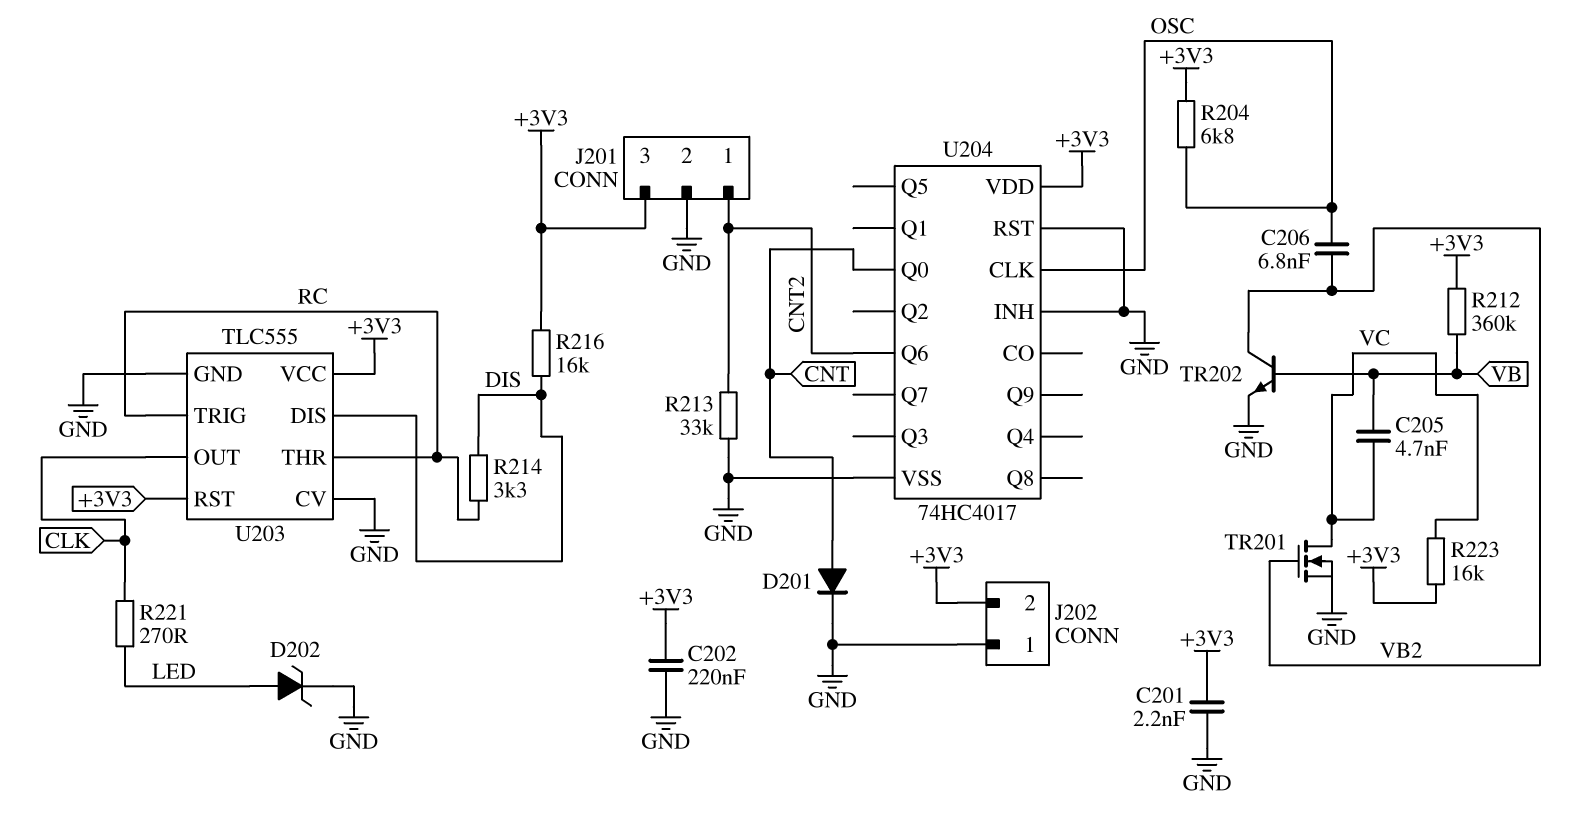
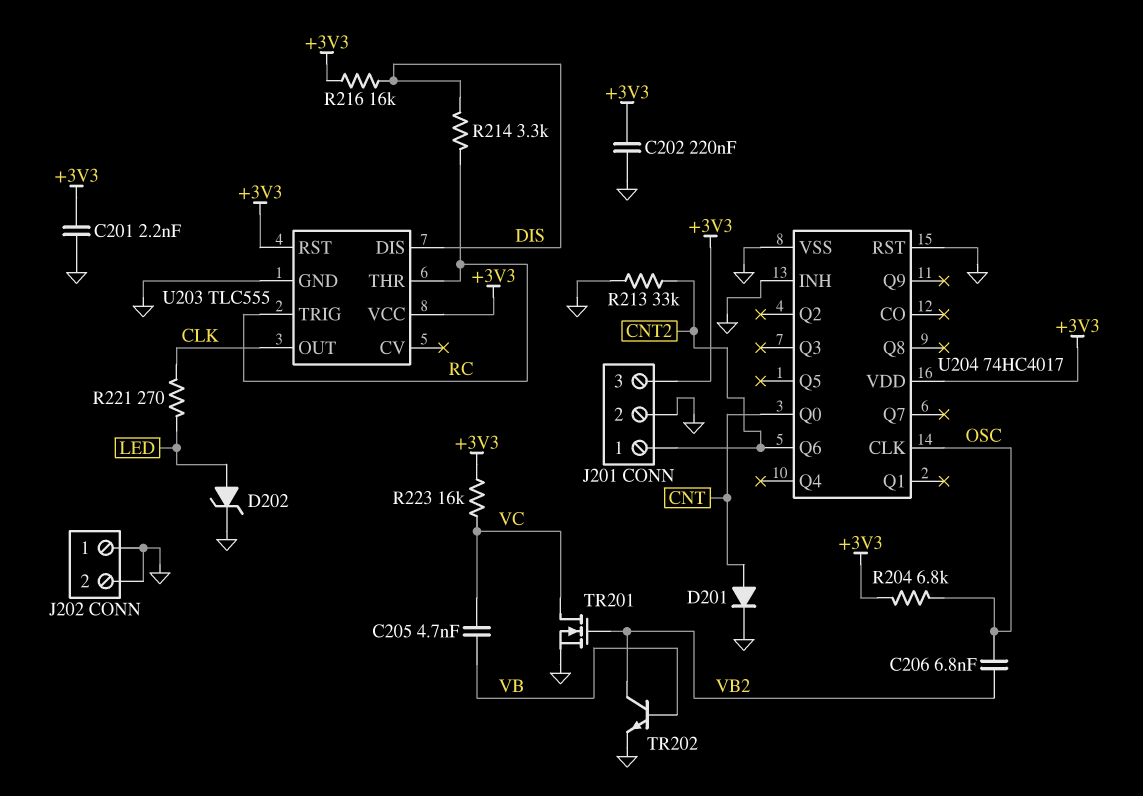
J202 pin 2: +3V3 -> GND
R212: 360k (+3V3, VB) -> none
U203 pin CV: GND -> none

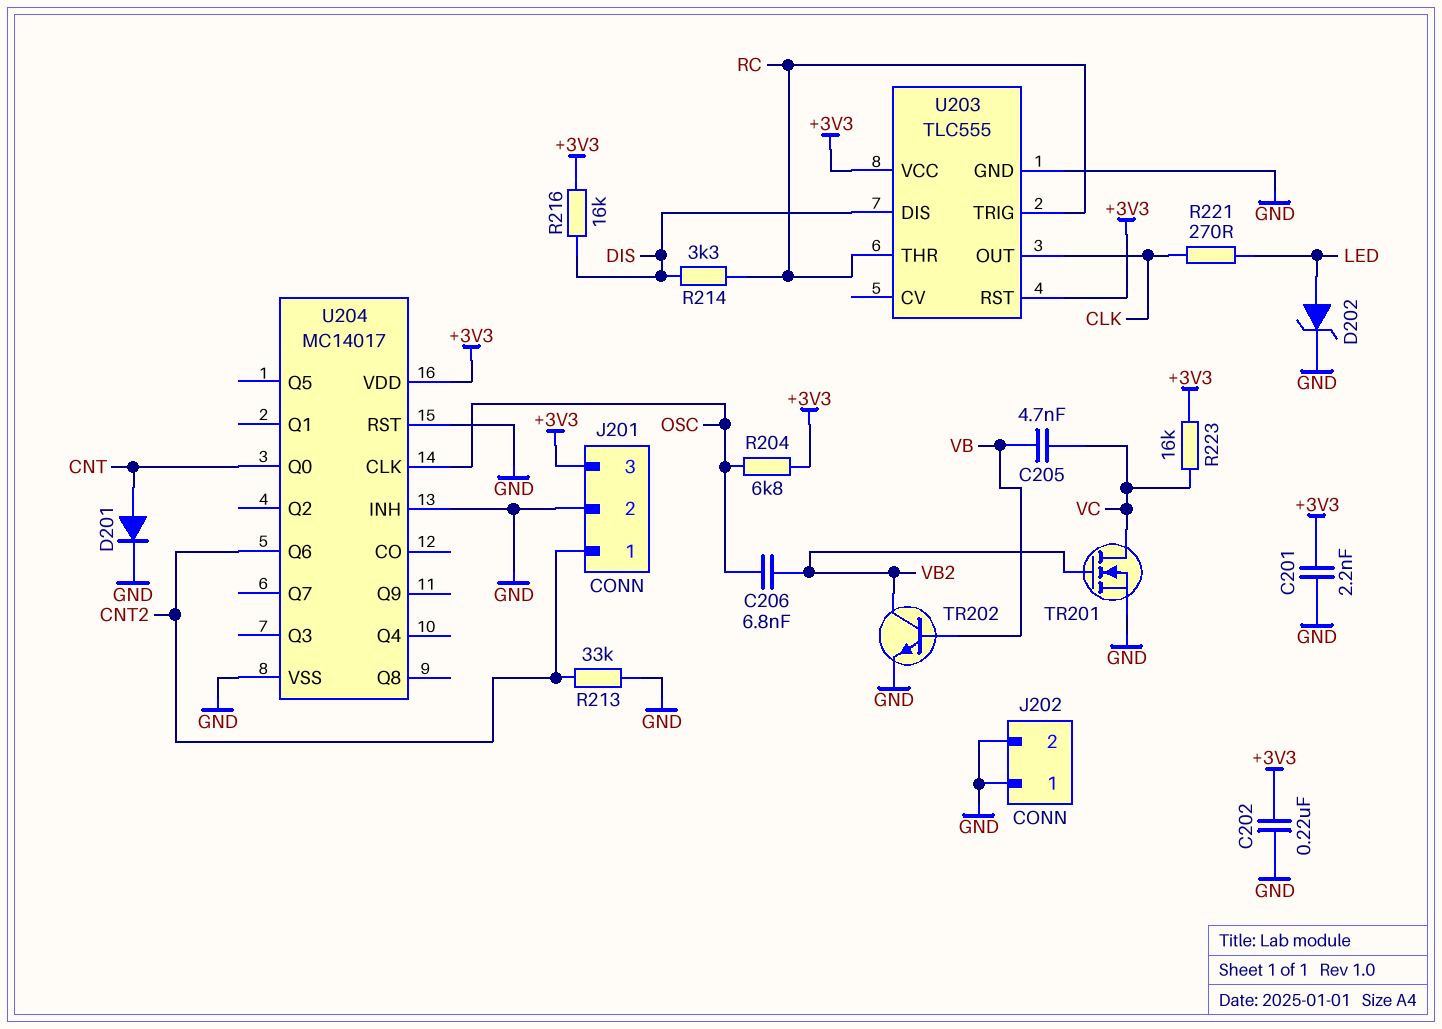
U204: 74HC4017 -> MC14017

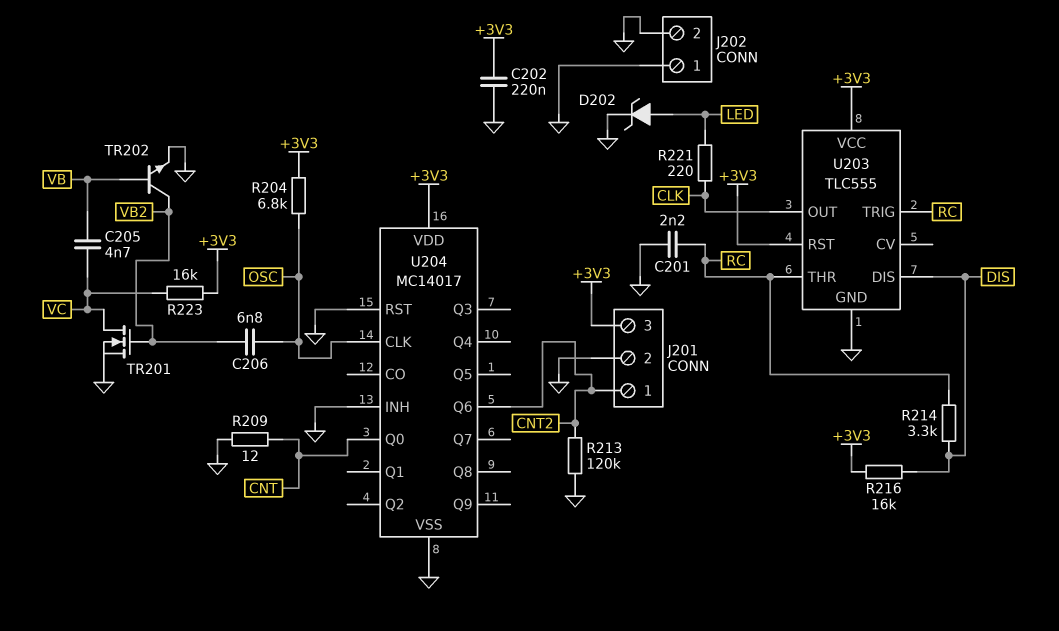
C201: 2.2nF (+3V3, GND) -> 2.2nF (GND, RC)
D201: diode (A CNT, K GND) -> none
R209: none -> 12 (CNT, GND)
R213: 33k (CNT2, GND) -> 120k (CNT2, GND)
R221: 270 (CLK, LED) -> 220 (CLK, LED)

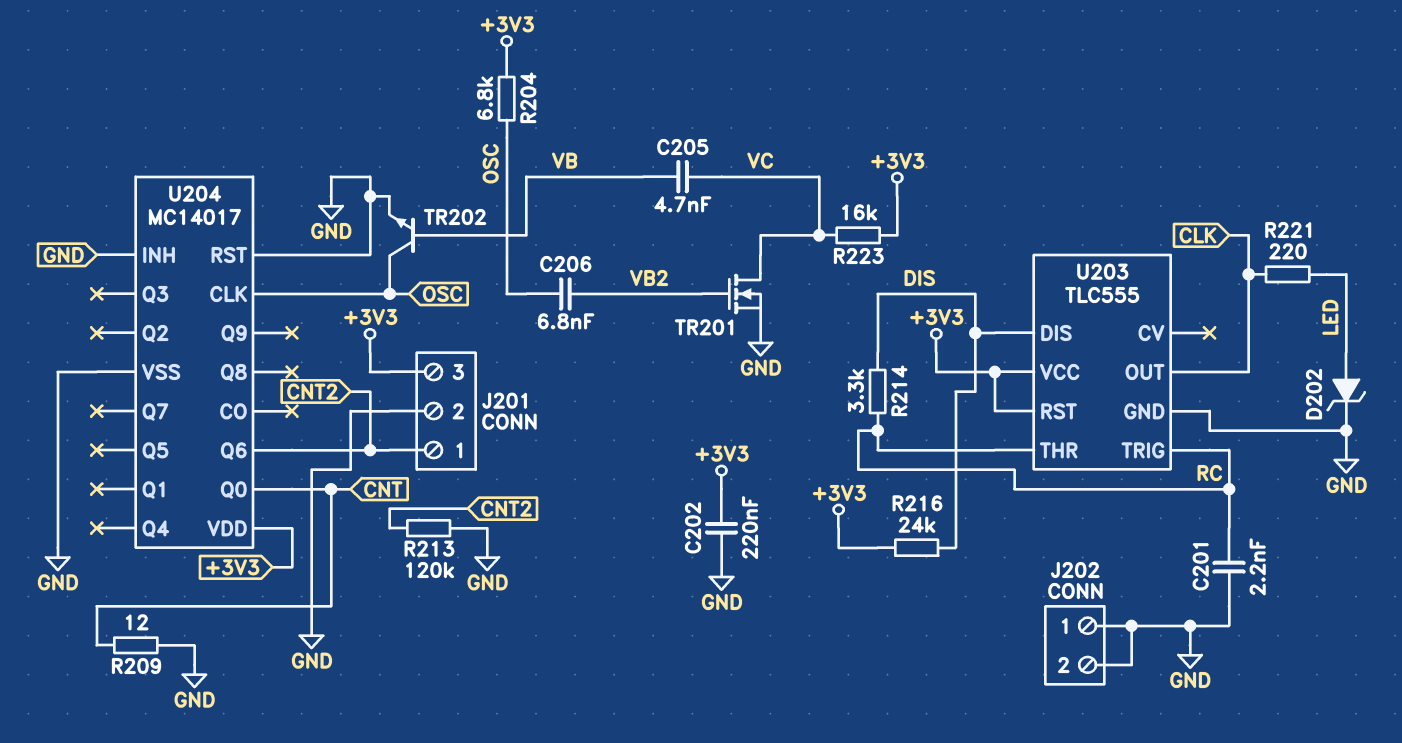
R216: 16k (+3V3, DIS) -> 24k (+3V3, DIS)
TR202: NPN (B VB, C VB2, E GND) -> NPN (B VB, C OSC, E GND)

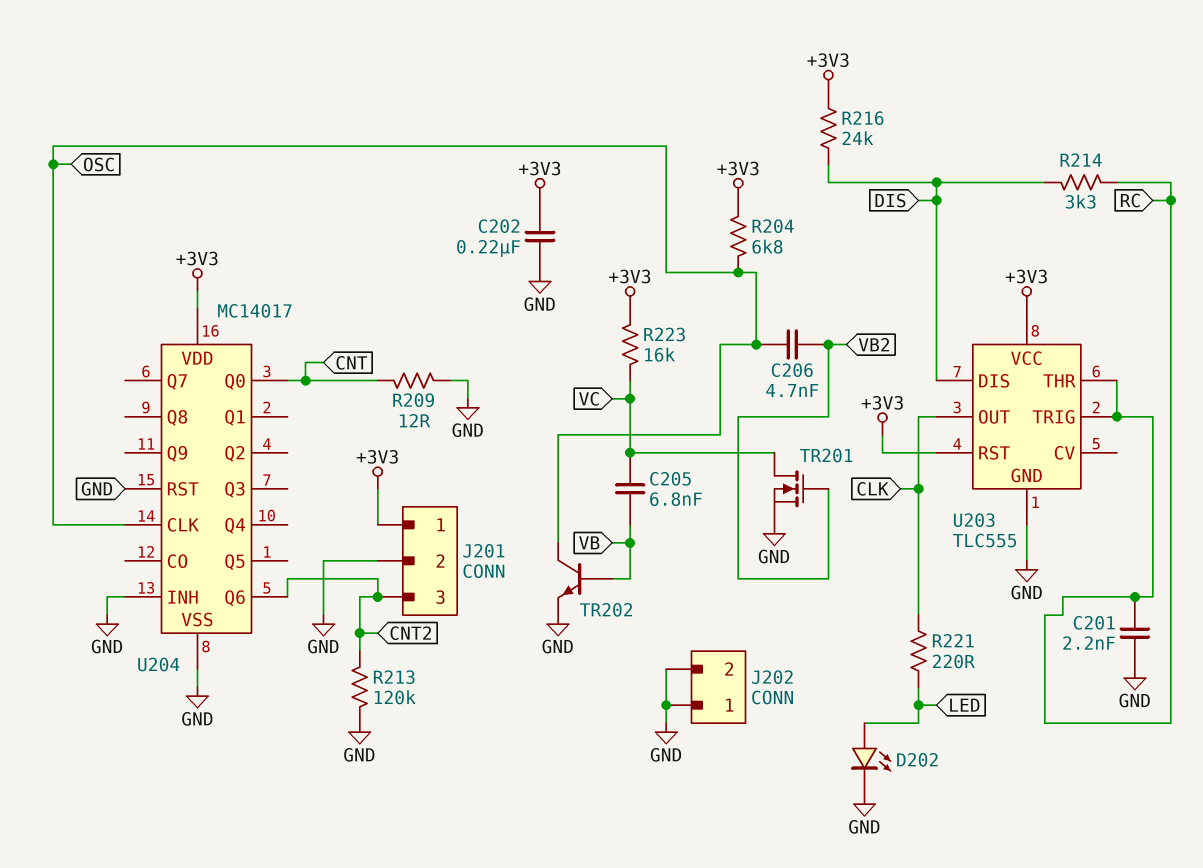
C205: 4.7nF (VB, VC) -> 6.8nF (VB, VC)
C206: 6.8nF (OSC, VB2) -> 4.7nF (OSC, VB2)
D202: zener (A LED, K GND) -> LED (A LED, K GND)
J201 pin 1: CNT2 -> +3V3
J201 pin 3: +3V3 -> CNT2

